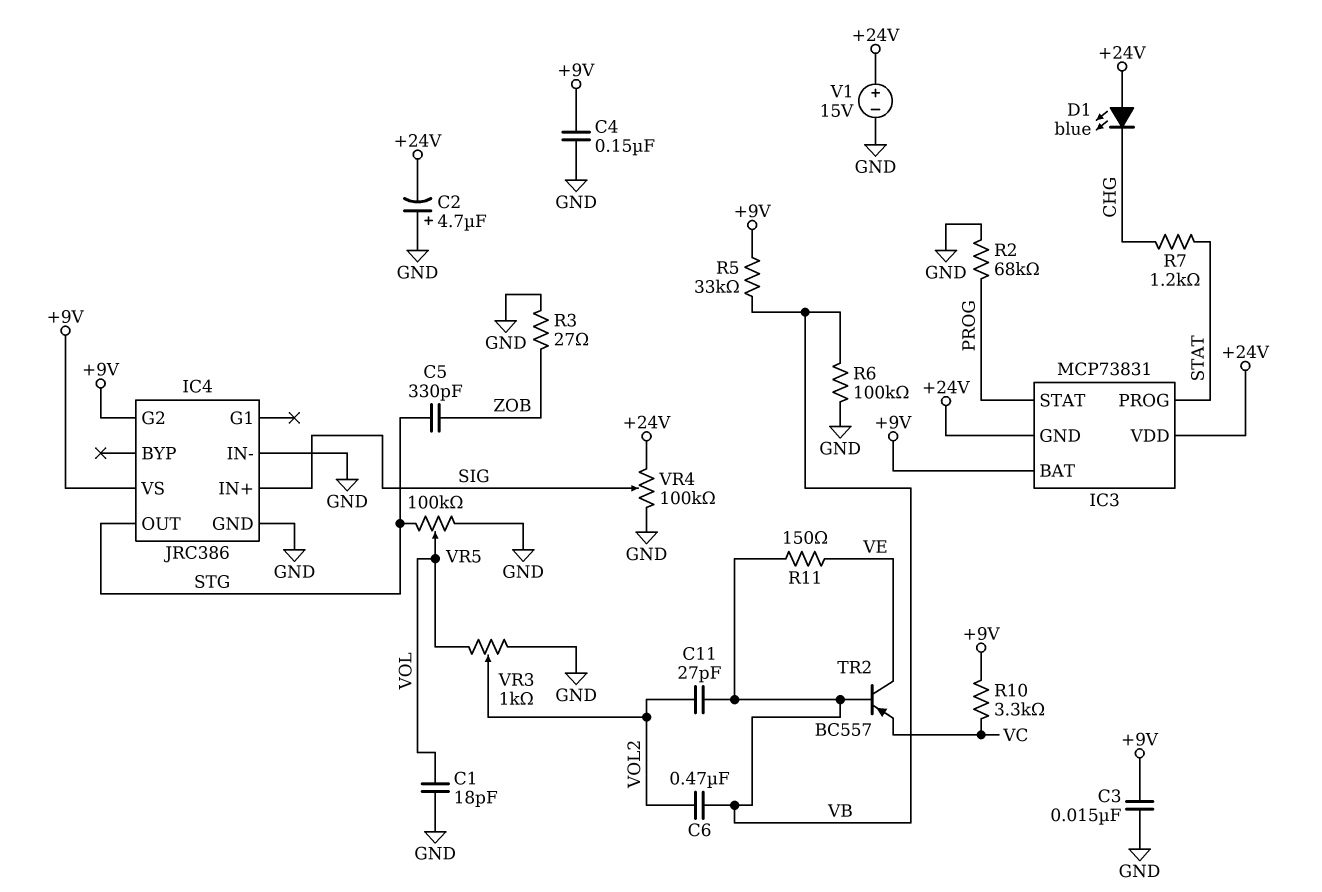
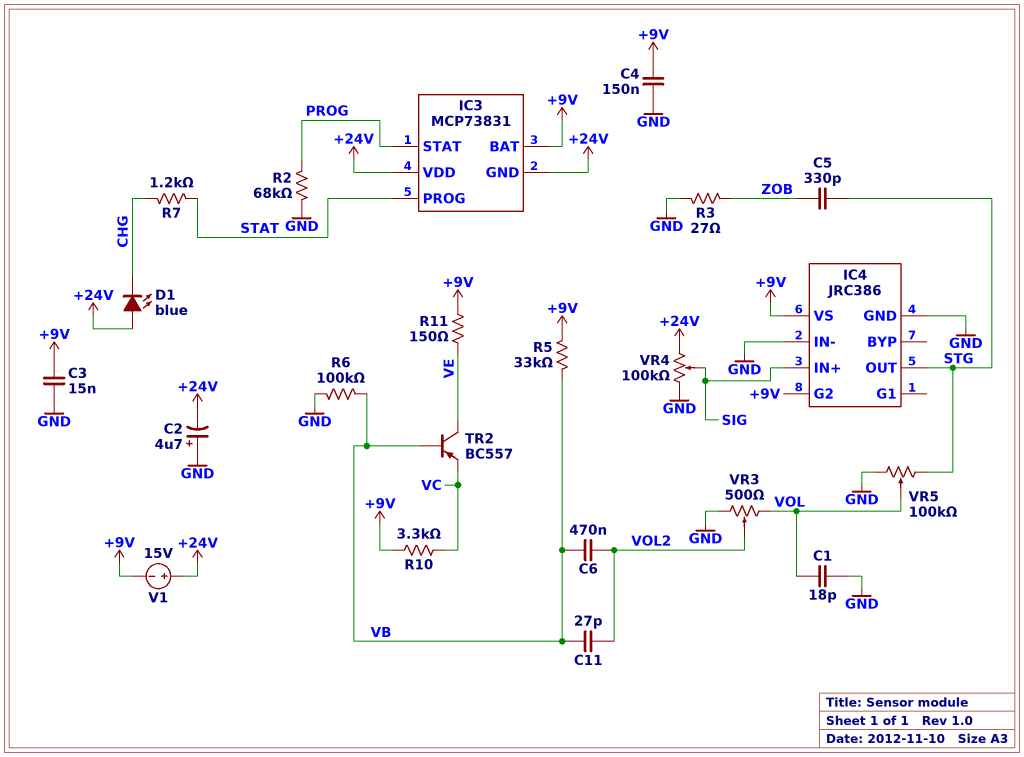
R11: 150 (VB, VE) -> 150 (+9V, VE)
V1: 15V (plus +24V, minus GND) -> 15V (plus +24V, minus +9V)
VR3: 1k (GND, VOL, wiper VOL2) -> 500 (GND, VOL, wiper VOL2)

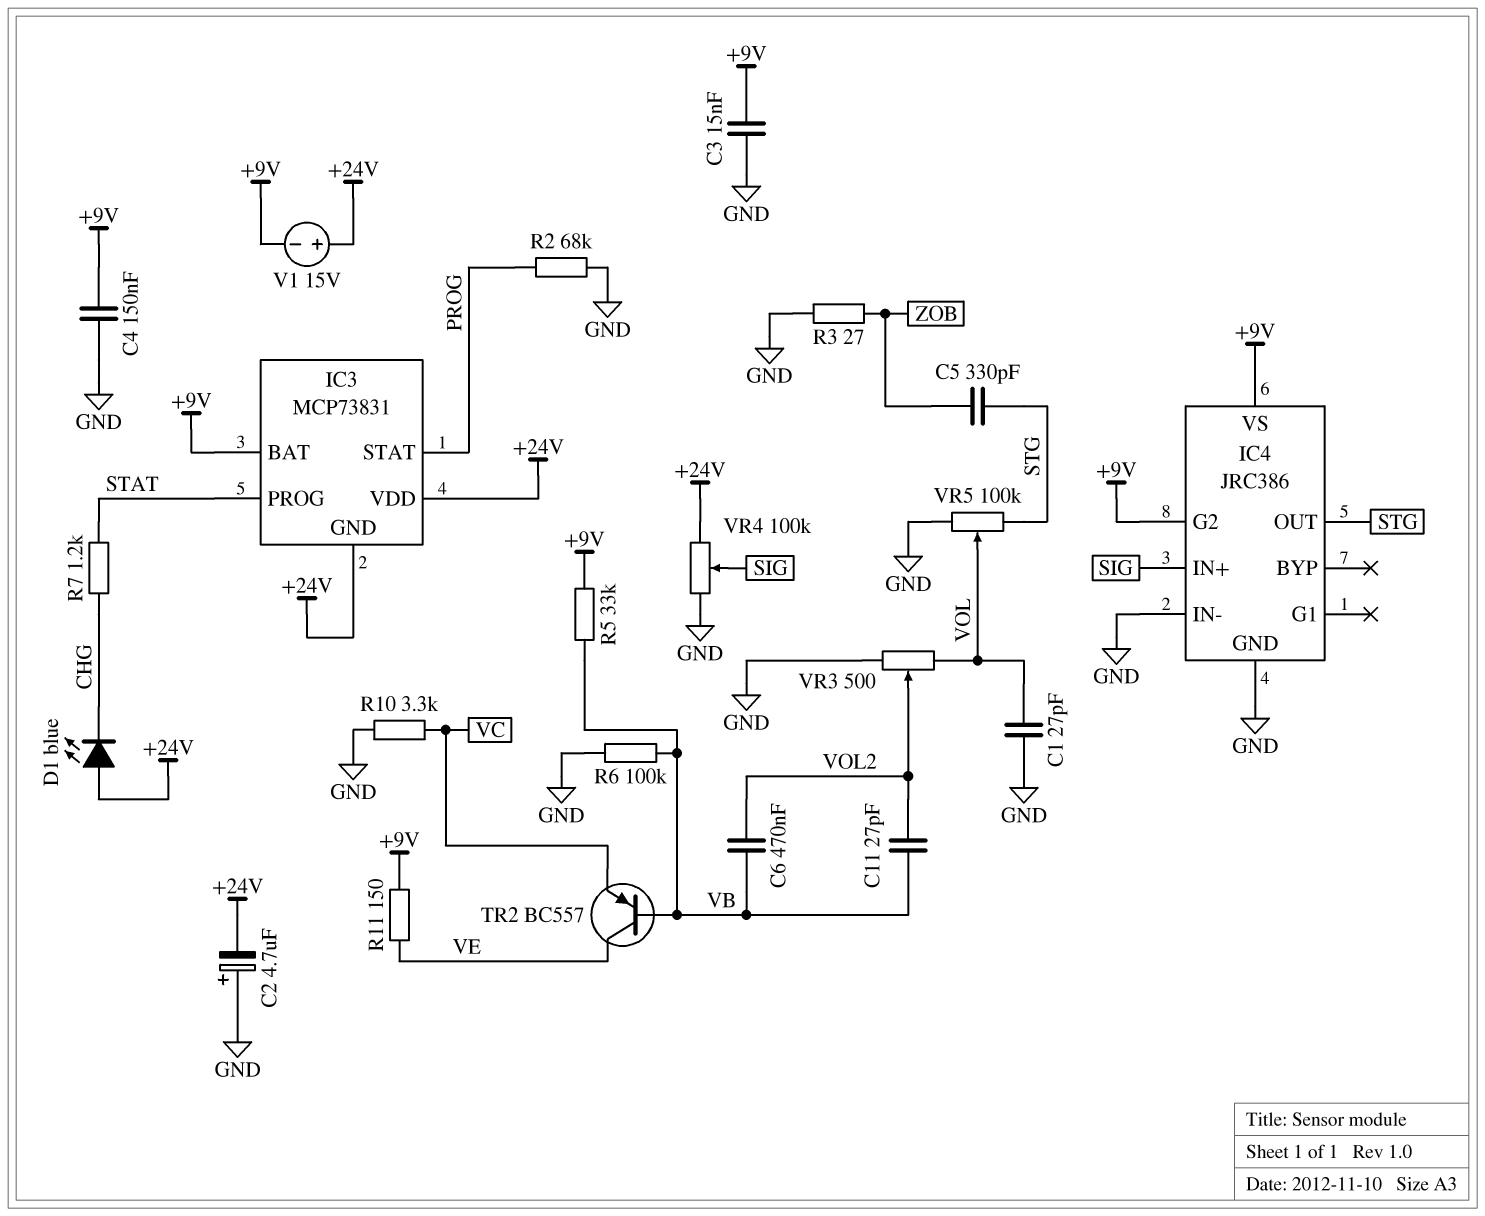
C1: 18pF (GND, VOL) -> 27pF (GND, VOL)
R10: 3.3k (+9V, VC) -> 3.3k (GND, VC)

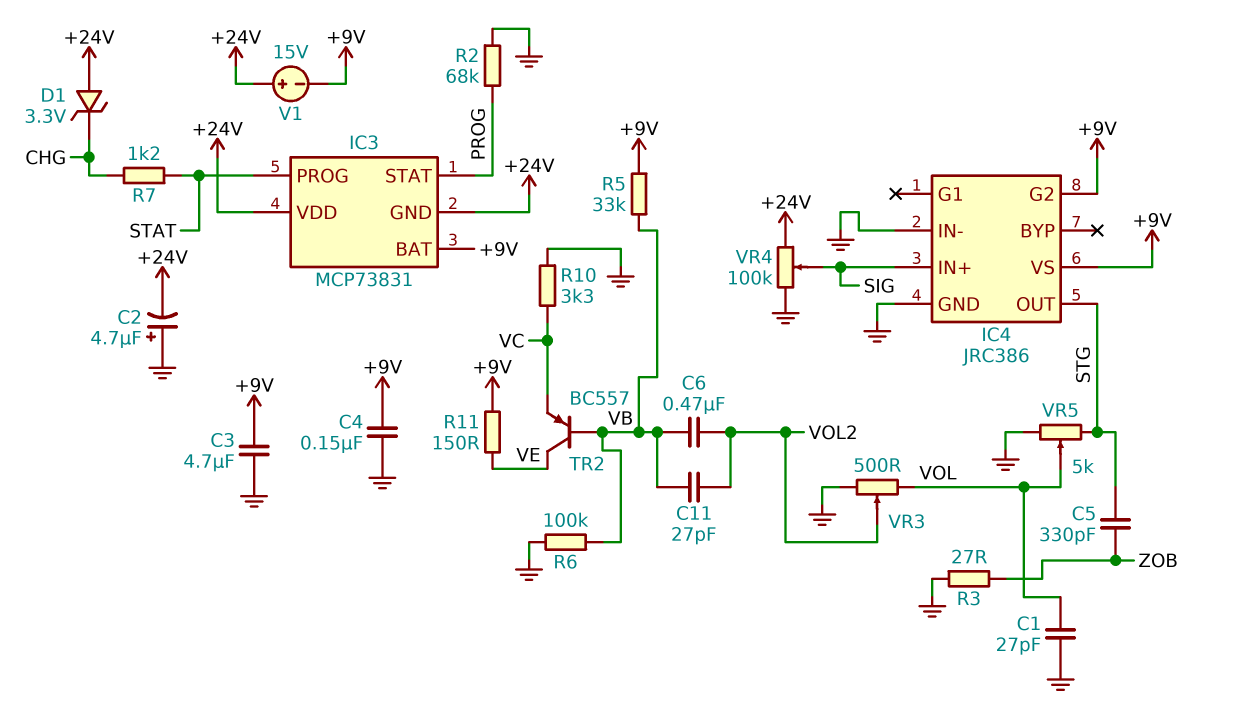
C3: 15nF (+9V, GND) -> 4.7uF (+9V, GND)
D1: LED blue (A +24V, K CHG) -> zener 3.3V (A +24V, K CHG)
VR5: 100k (GND, STG, wiper VOL) -> 5k (GND, STG, wiper VOL)

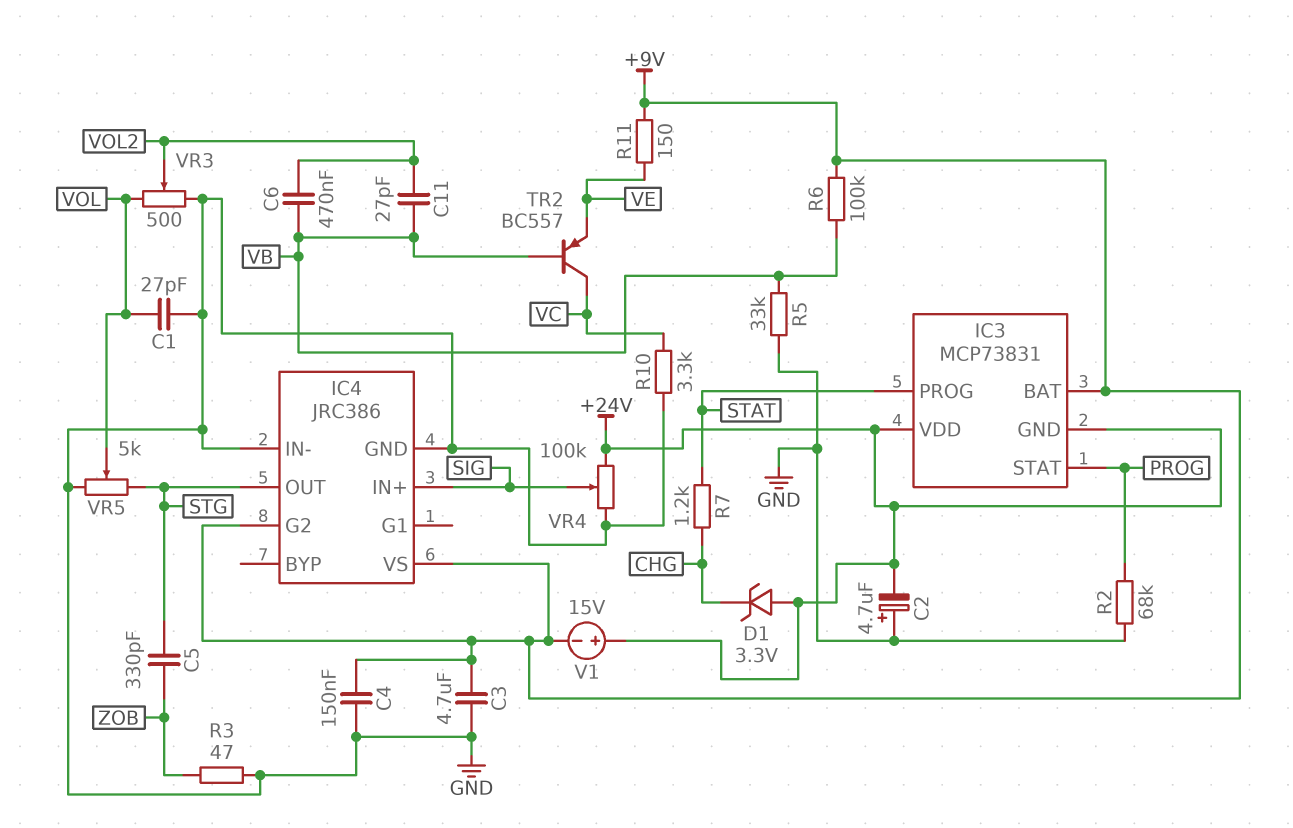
R3: 27 (GND, ZOB) -> 47 (GND, ZOB)
R5: 33k (+9V, VB) -> 33k (GND, VB)
R6: 100k (GND, VB) -> 100k (+9V, VB)
TR2: PNP BC557 (B VB, C VE, E VC) -> PNP BC557 (B VB, C VC, E VE)

